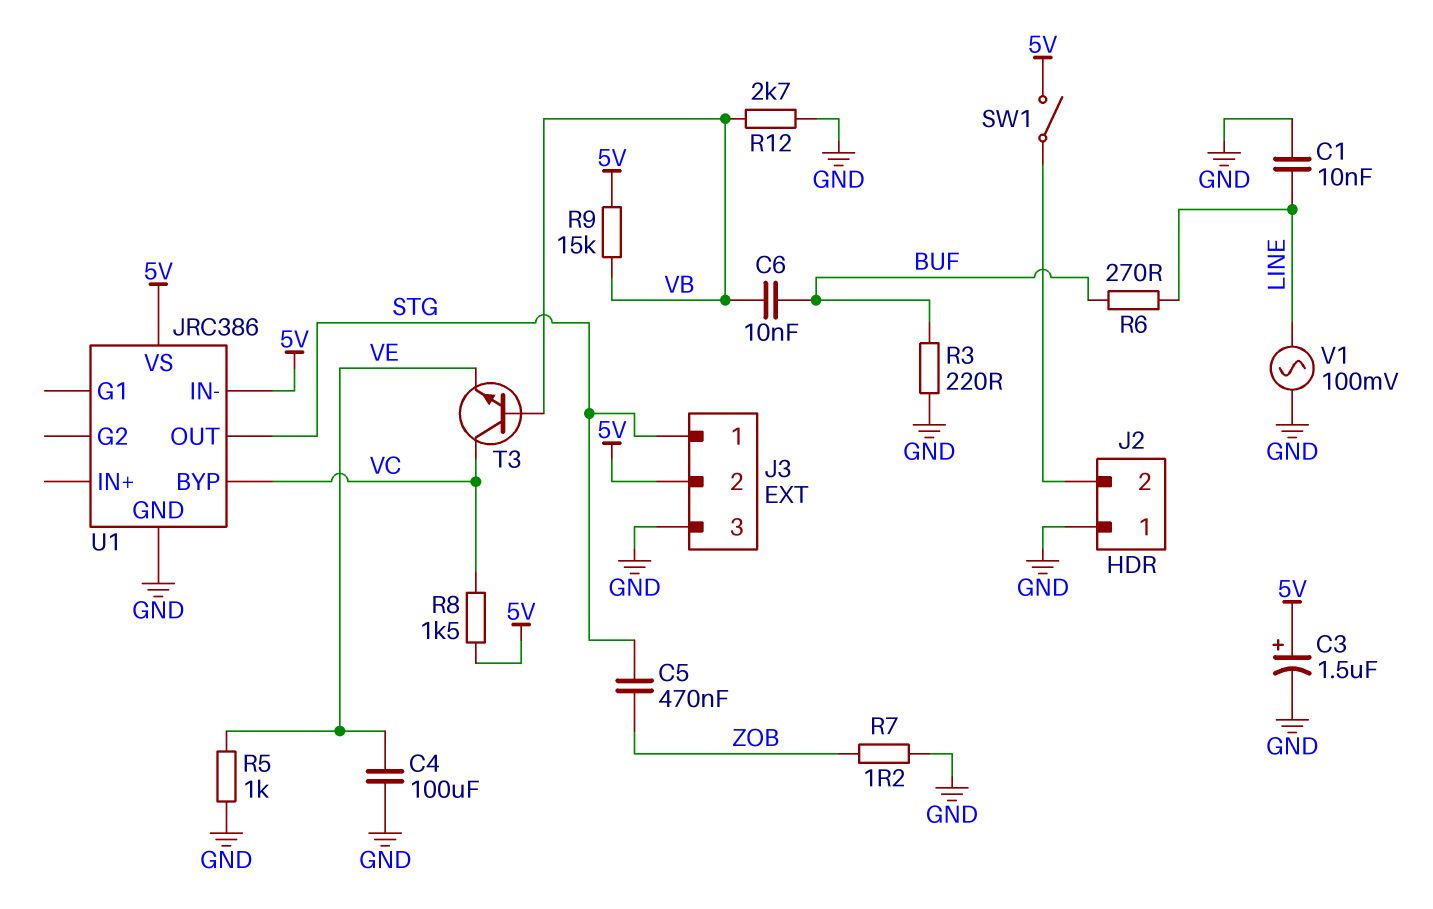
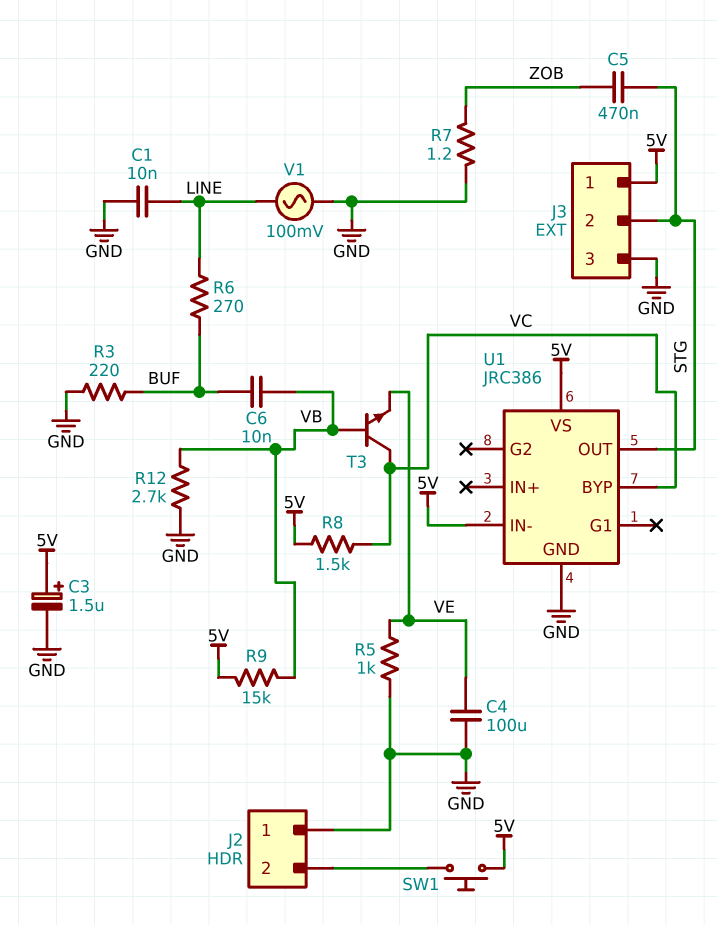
J3 pin 1: STG -> 5V
J3 pin 2: 5V -> STG
SW1: switch (5V, J2/2) -> button (5V, J2/2)

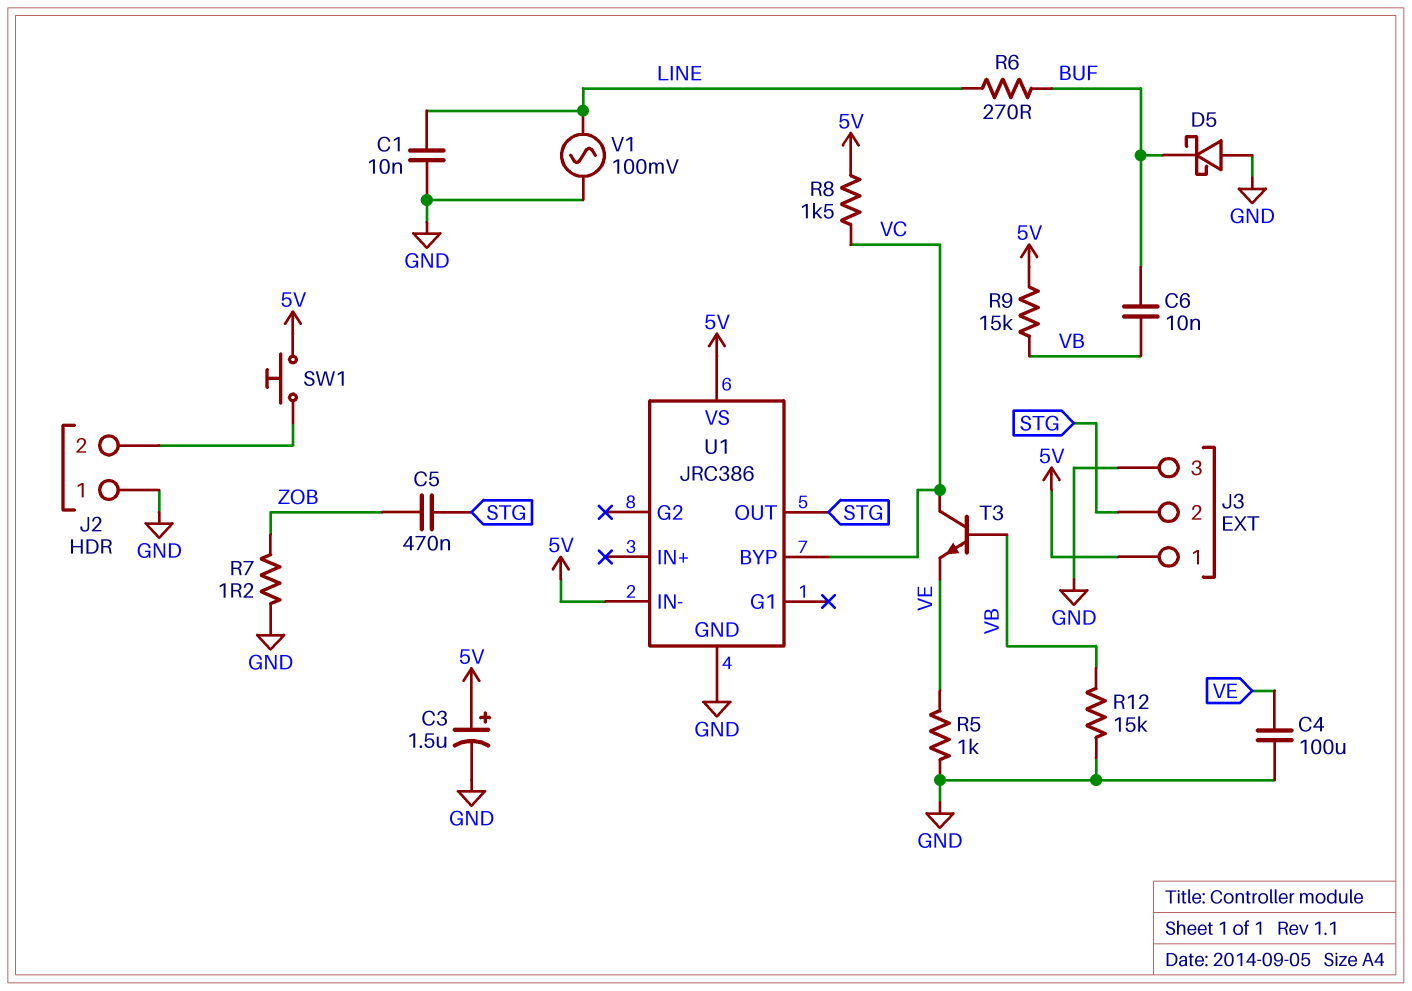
D5: none -> schottky (A GND, K BUF)
R3: 220 (BUF, GND) -> none
R12: 2.7k (GND, VB) -> 15k (GND, VB)

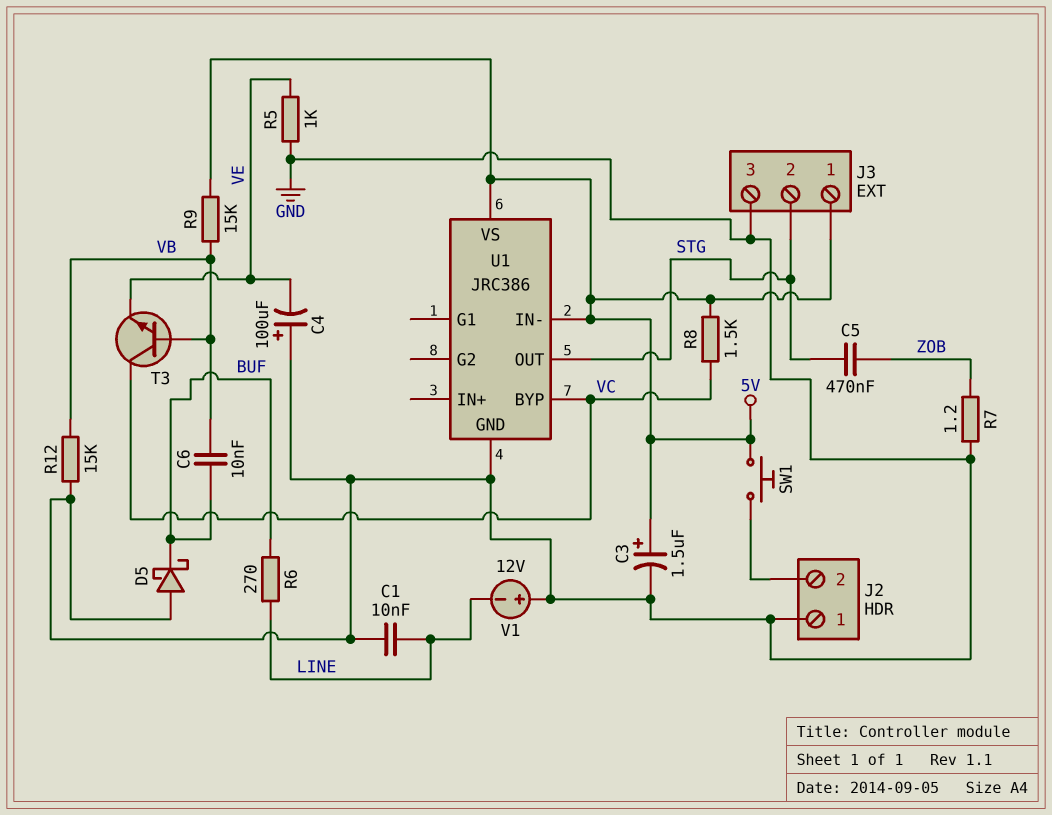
C4: 100uF (GND, VE) -> 100uF (plus GND, minus VE)
V1: AC 100mV (GND, LINE) -> 12V (plus GND, minus LINE)

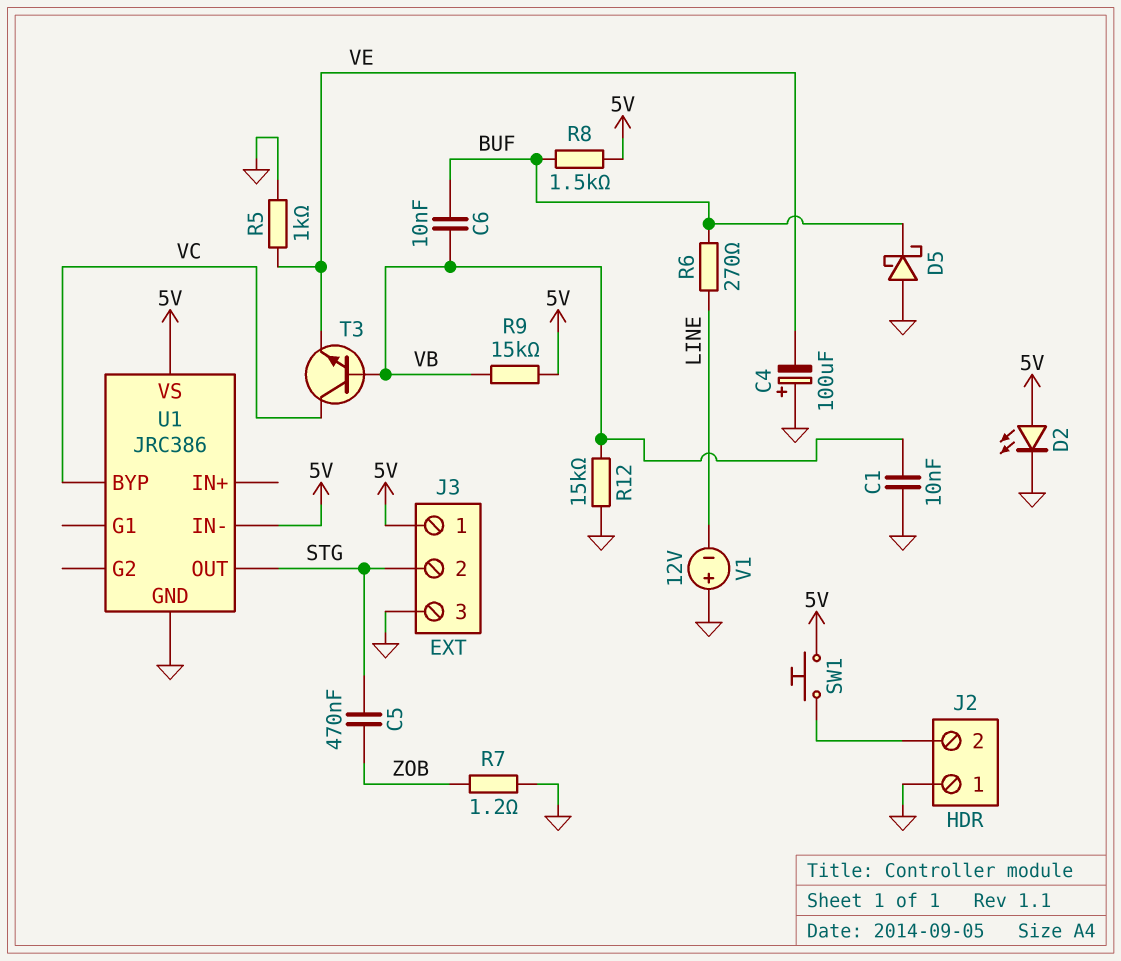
C1: 10nF (GND, LINE) -> 10nF (GND, VB)
C3: 1.5uF (plus 5V, minus GND) -> none
D2: none -> LED (A 5V, K GND)
R8: 1.5k (5V, VC) -> 1.5k (5V, BUF)

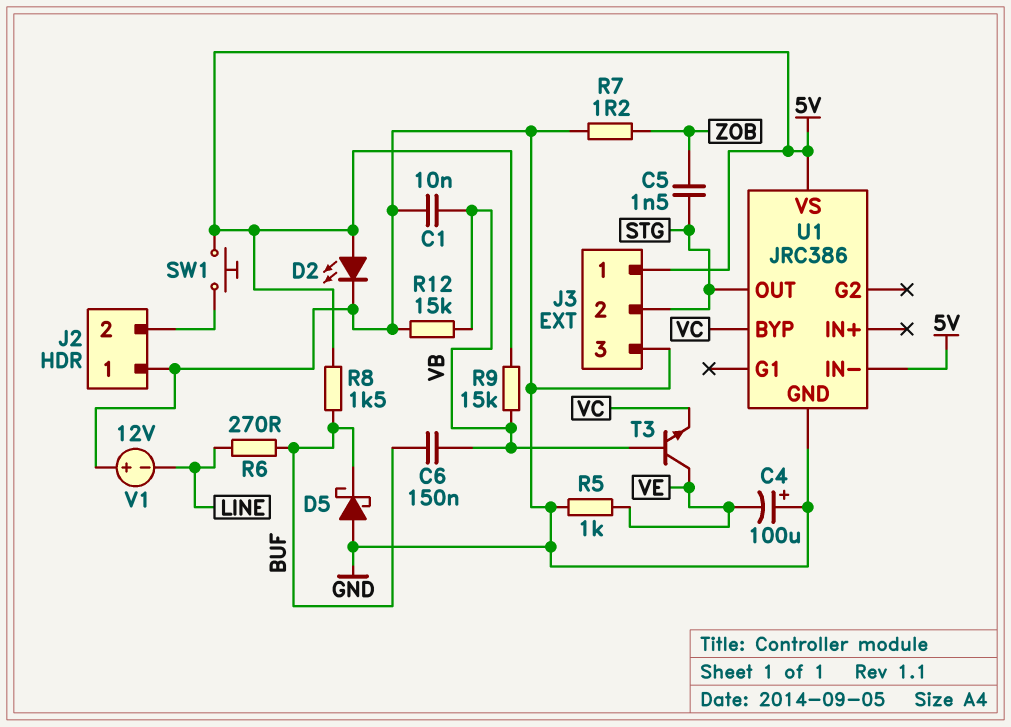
C5: 470nF (STG, ZOB) -> 1.5nF (STG, ZOB)
C6: 10nF (BUF, VB) -> 150nF (BUF, VB)
T3: NPN (B VB, C VC, E VE) -> NPN (B VB, C VE, E VC)

